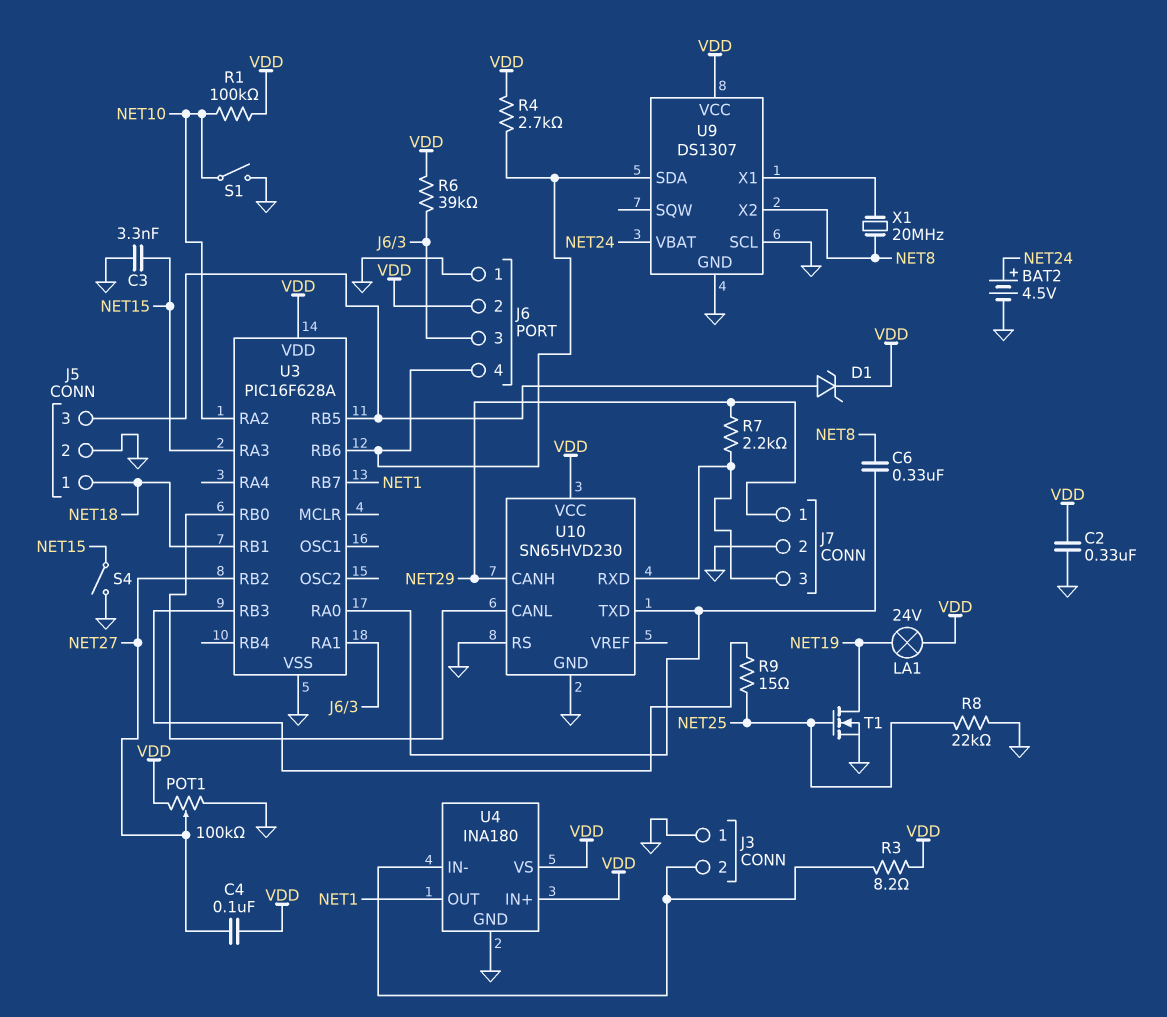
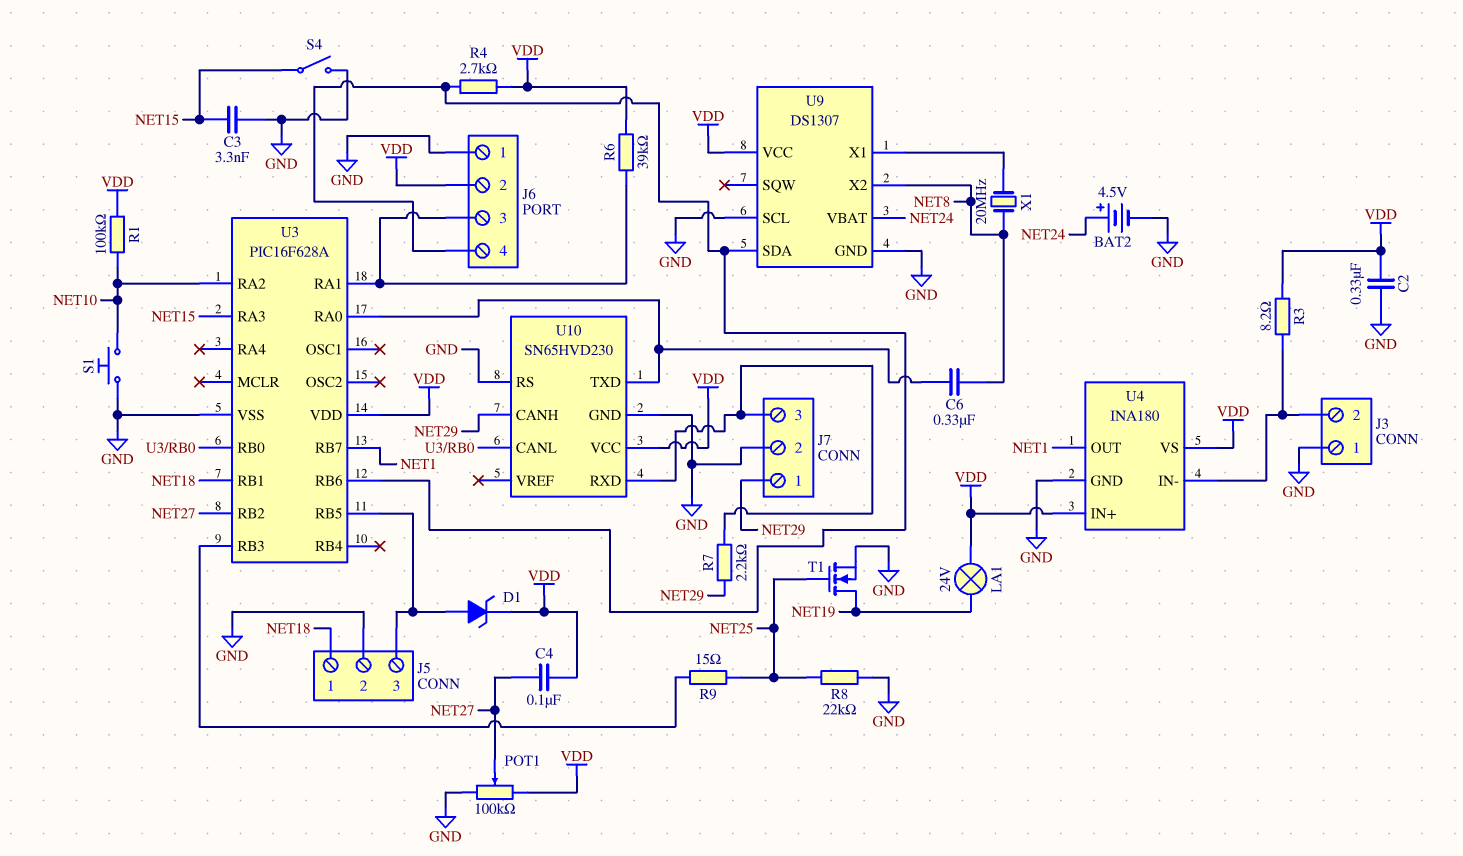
S1: switch (GND, NET10) -> button (GND, NET10)

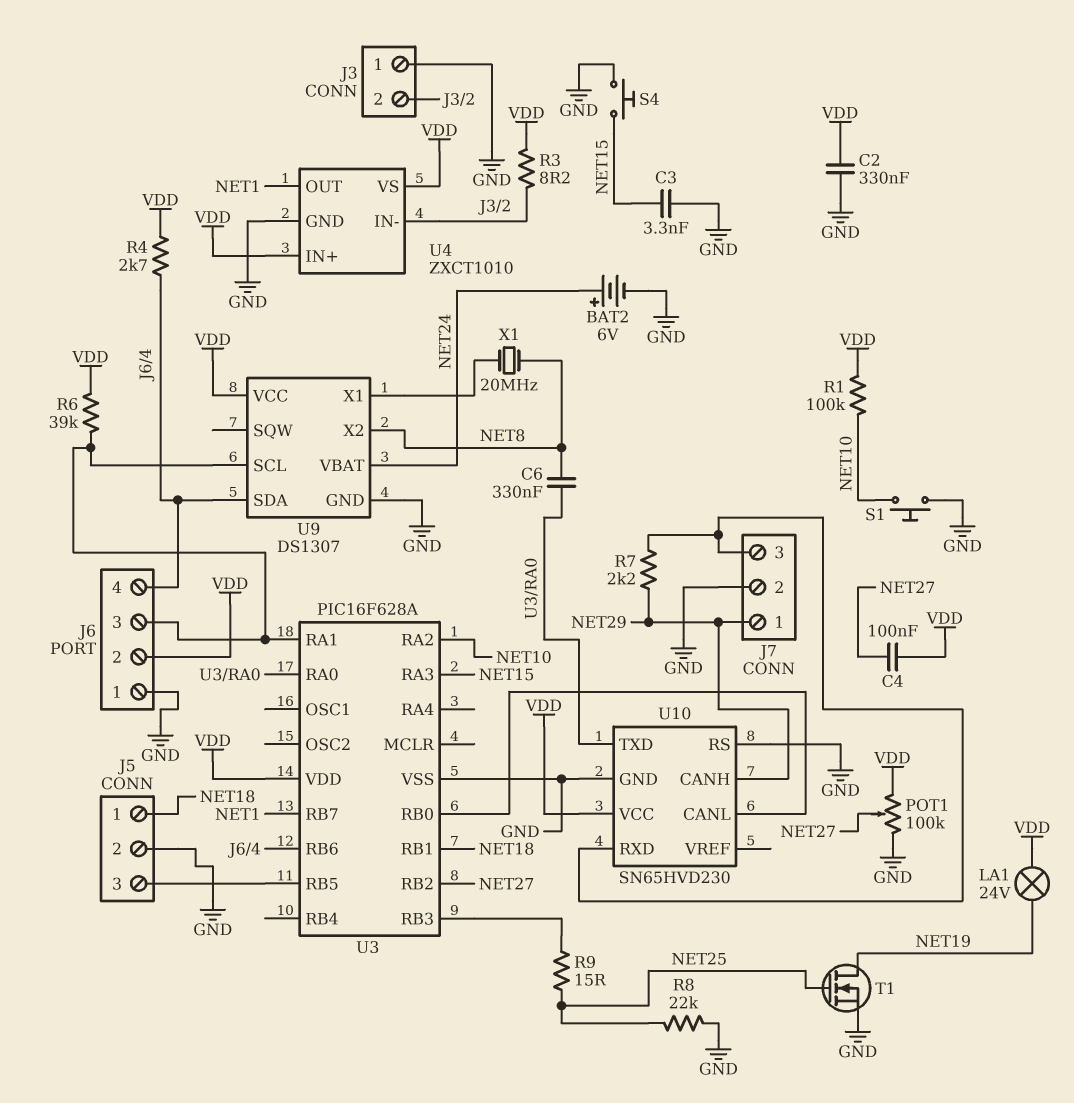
BAT2: 4.5V (plus NET24, minus GND) -> 6V (plus NET24, minus GND)
D1: zener (A J5/3, K VDD) -> none
S4: switch (GND, NET15) -> button (GND, NET15)
U4: INA180 -> ZXCT1010
U9 pin SCL: GND -> J6/3

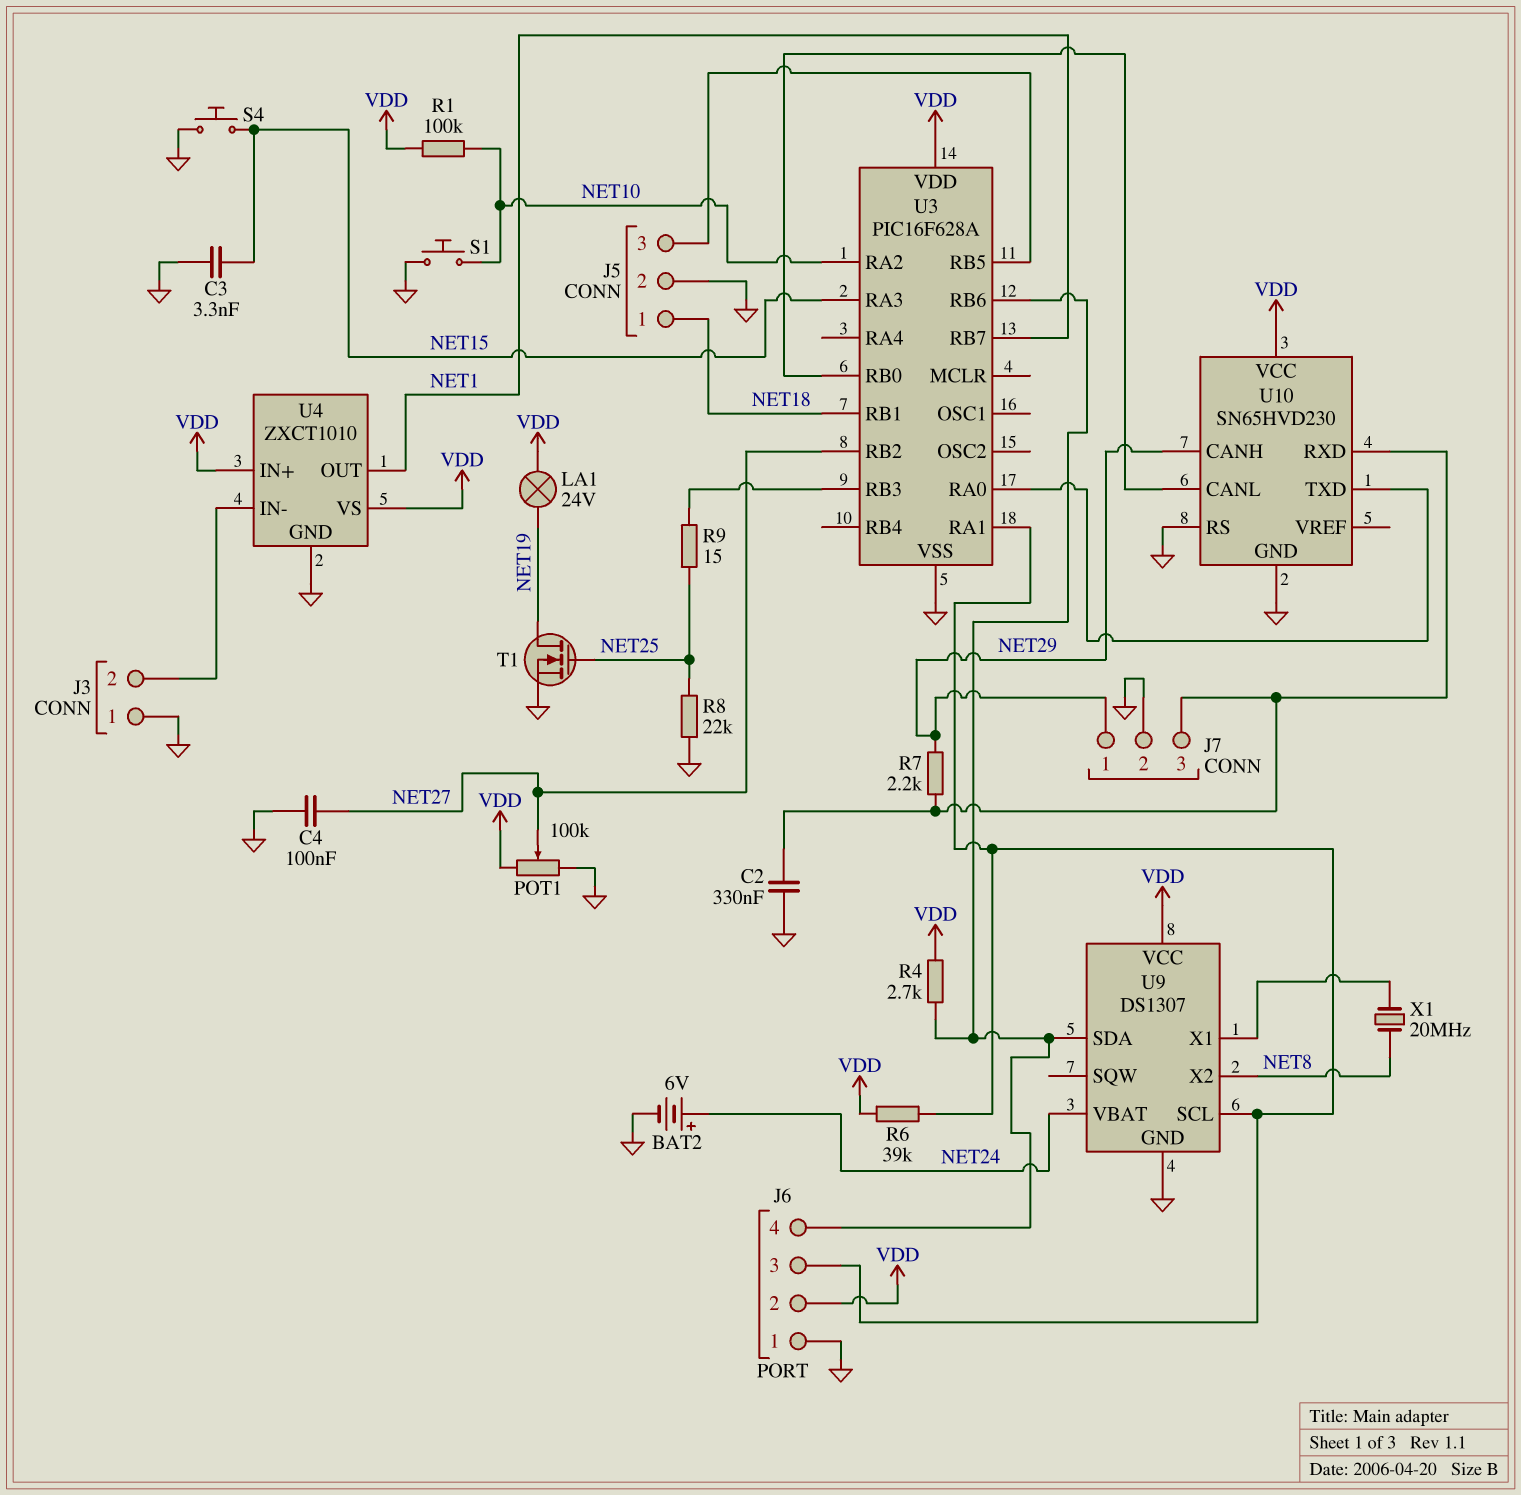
C2: 330nF (GND, VDD) -> 330nF (GND, J7/3)
C4: 100nF (NET27, VDD) -> 100nF (GND, NET27)
C6: 330nF (NET8, U3/RA0) -> none
R3: 8.2 (J3/2, VDD) -> none

